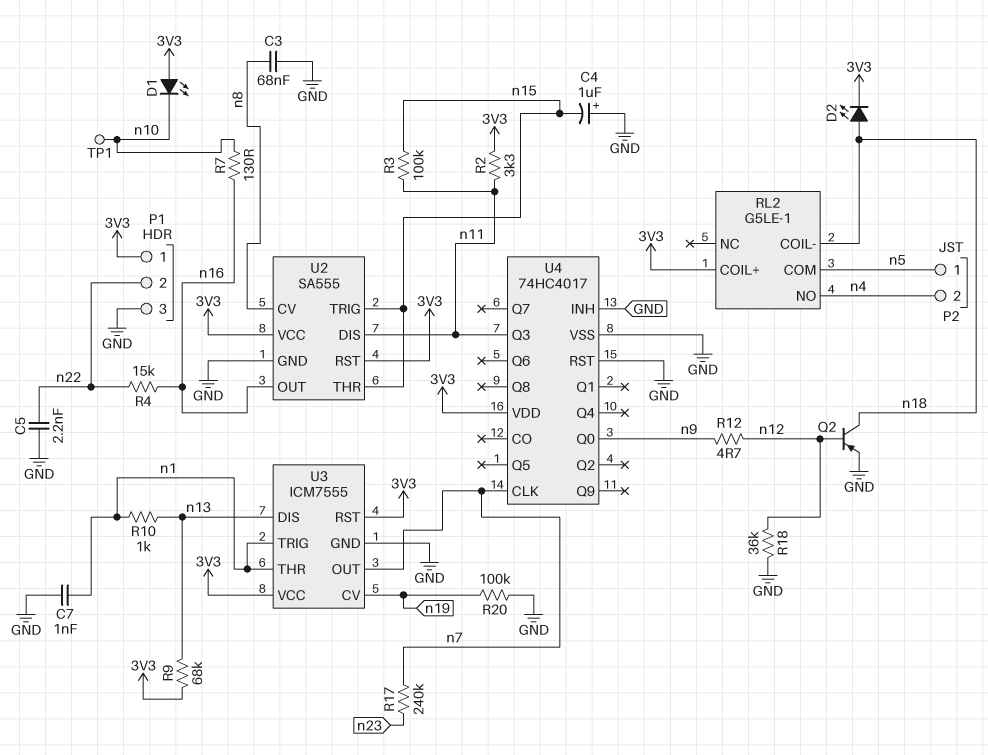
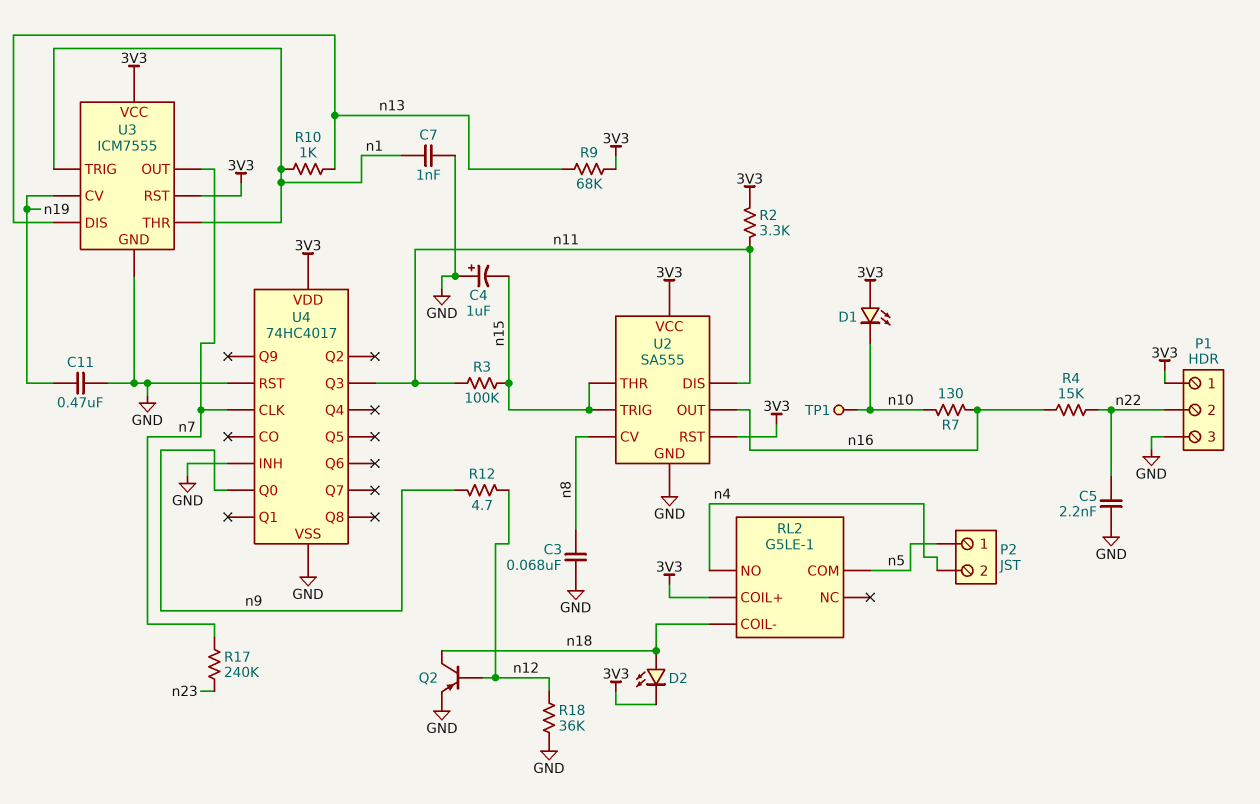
C11: none -> 470nF (GND, n19)
R20: 100k (GND, n19) -> none

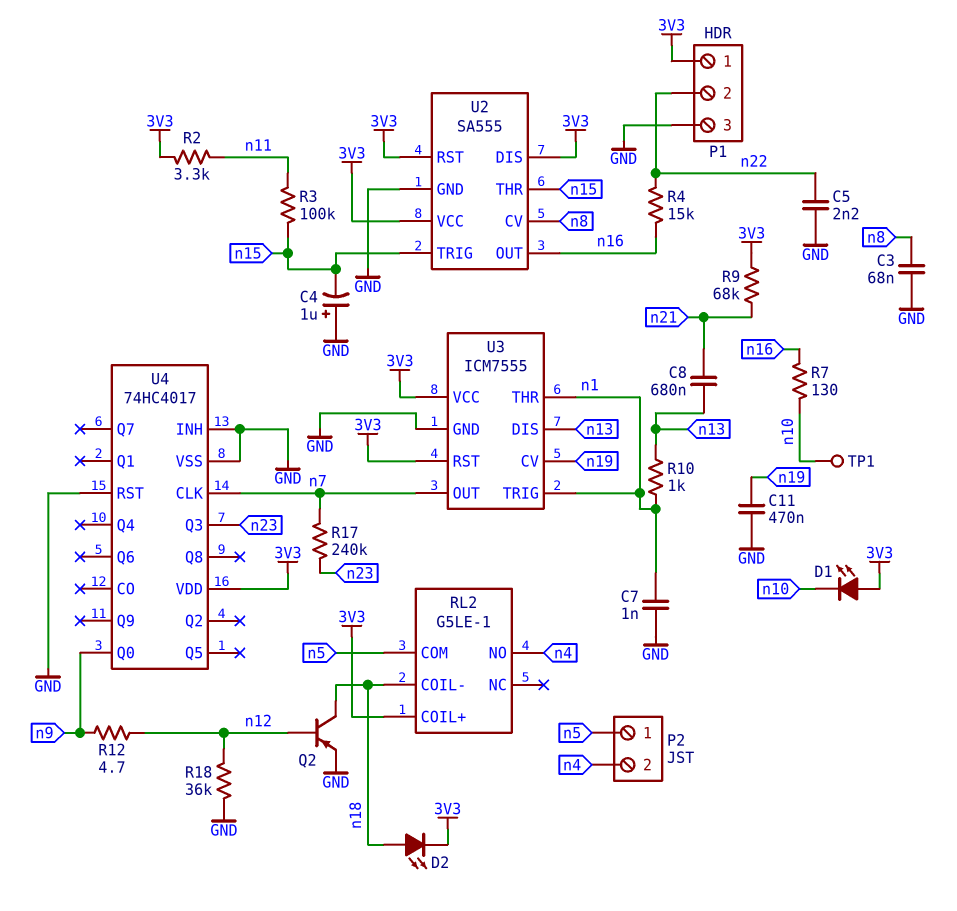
C8: none -> 680nF (n13, n21)
R9: 68k (3V3, n13) -> 68k (3V3, n21)
U2 pin DIS: n11 -> 3V3
U4 pin Q3: n11 -> n23

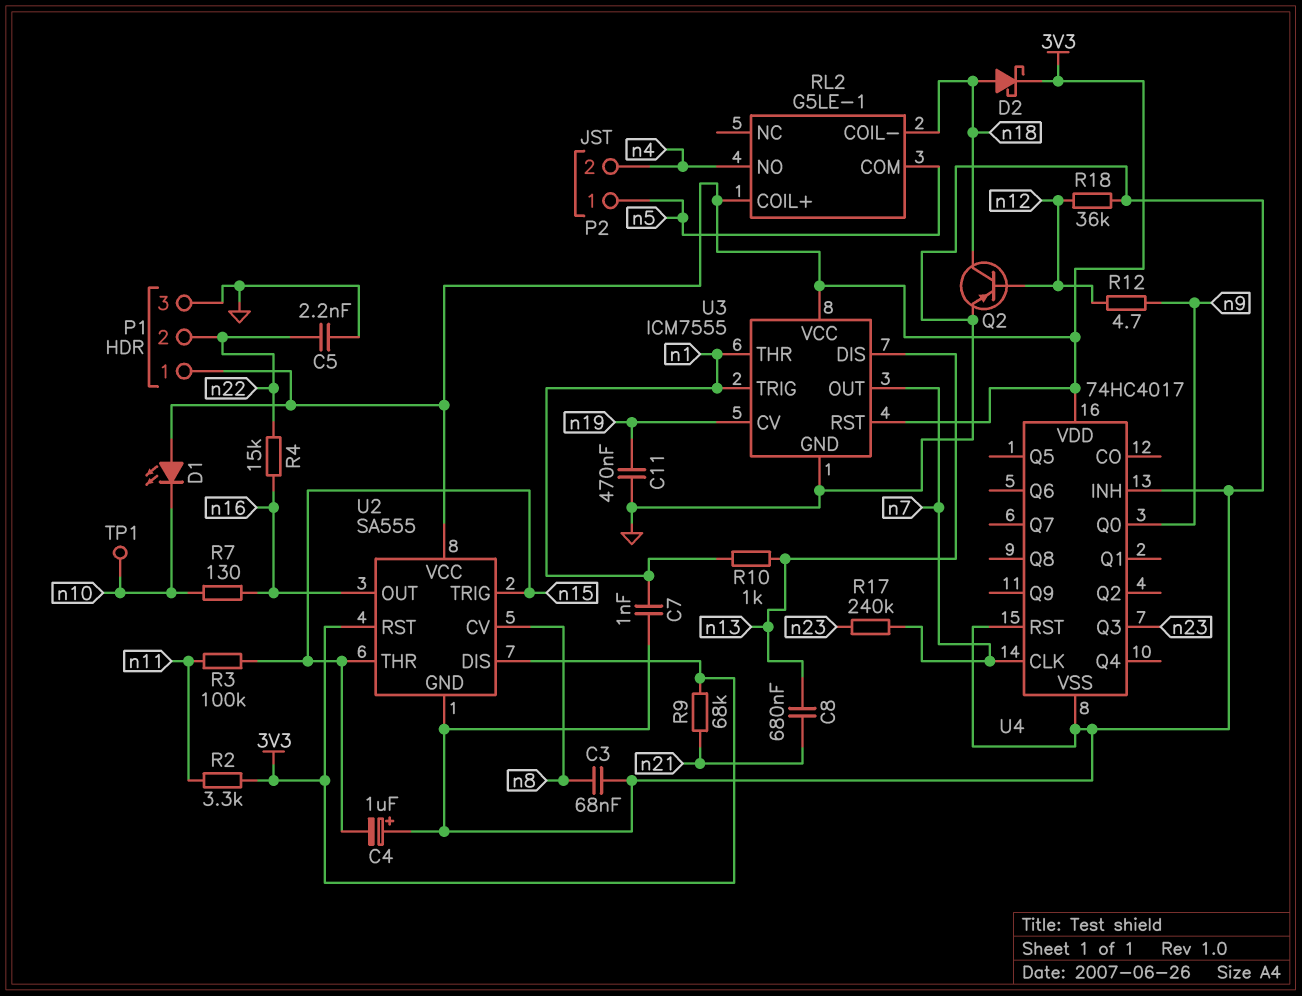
D2: LED (A n18, K 3V3) -> schottky (A n18, K 3V3)

